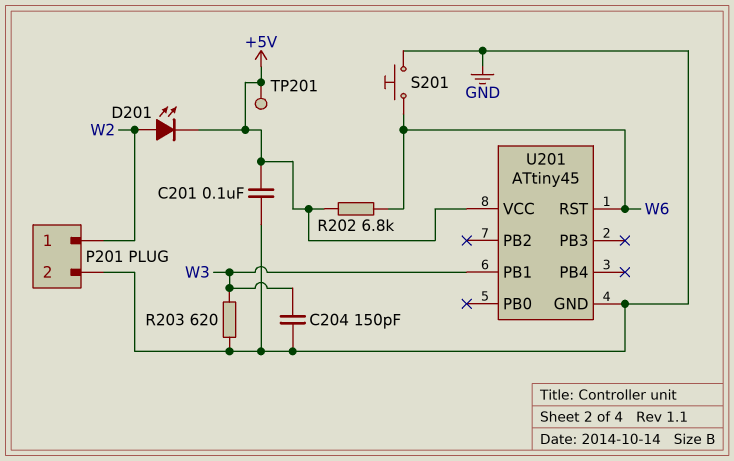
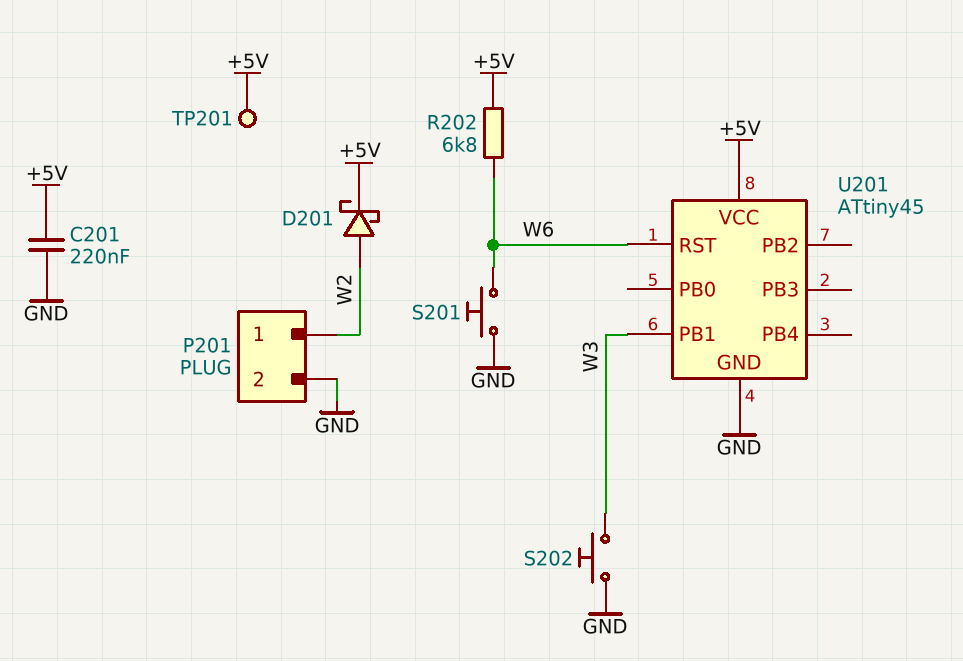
C201: 100nF (+5V, GND) -> 220nF (+5V, GND)
C204: 150pF (GND, W3) -> none
D201: LED (A W2, K +5V) -> schottky (A W2, K +5V)
R203: 620 (GND, W3) -> none
S202: none -> button (GND, W3)

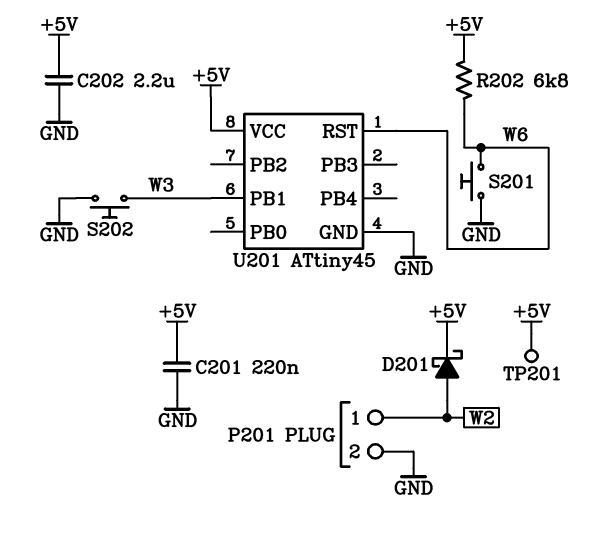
C202: none -> 2.2uF (+5V, GND)

